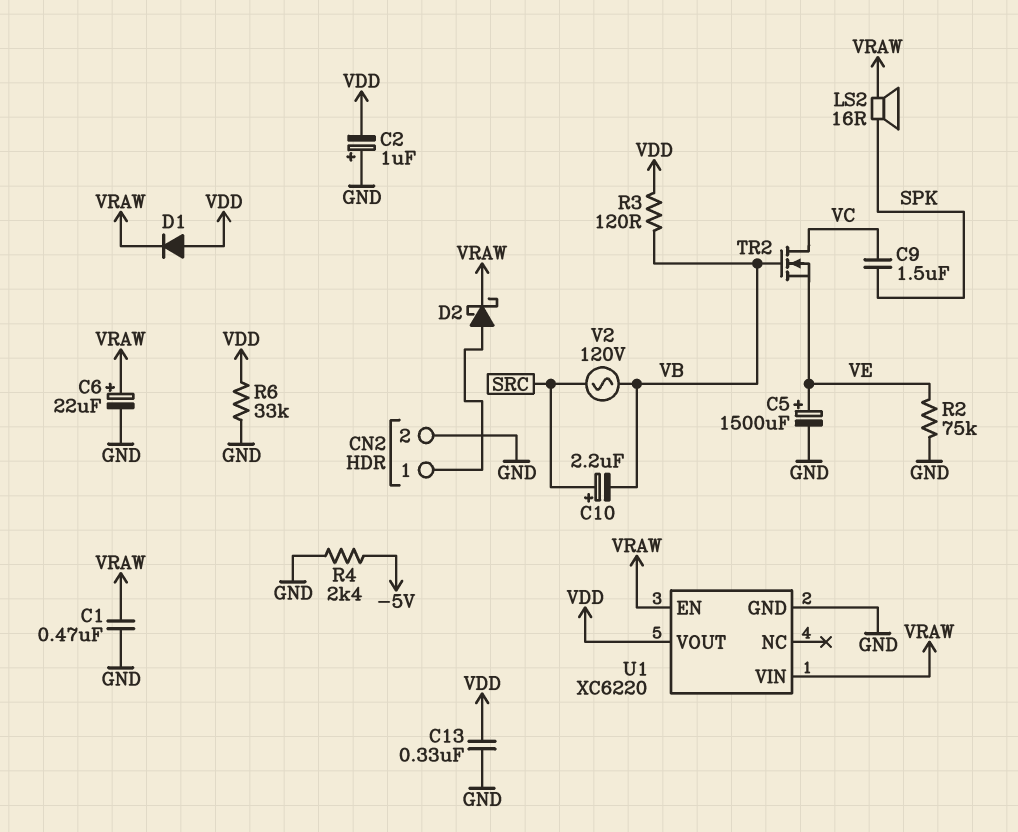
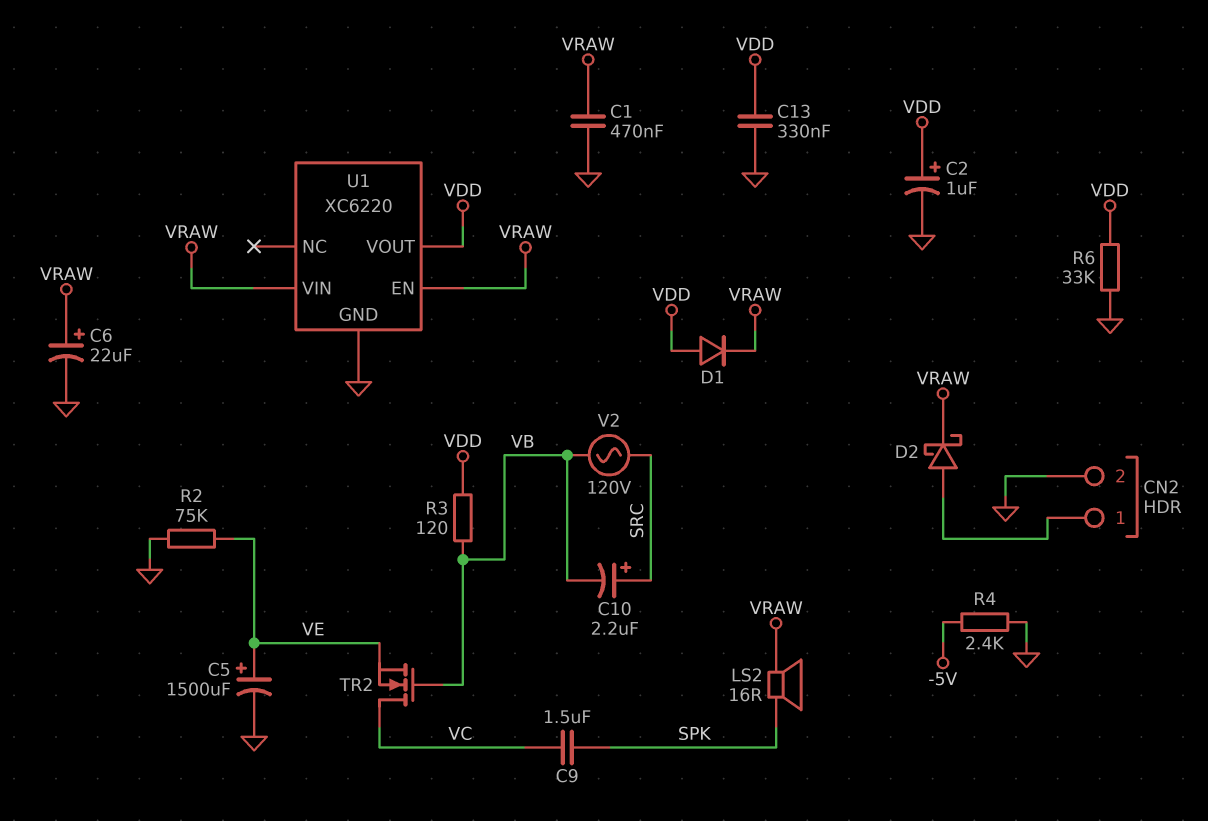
C2: 1uF (plus GND, minus VDD) -> 1uF (plus VDD, minus GND)

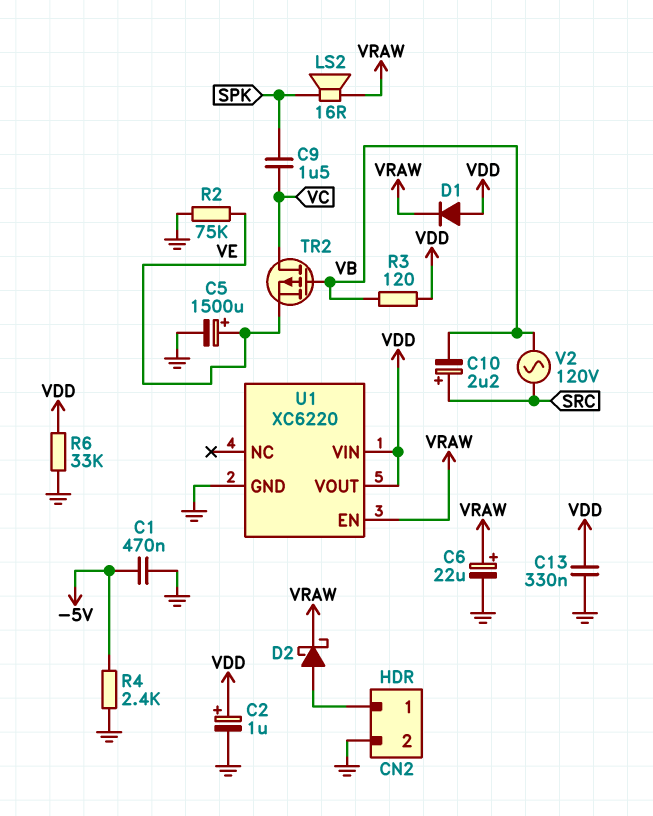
C1: 470nF (GND, VRAW) -> 470nF (-5V, GND)
TR2: NMOS (G VB, D VC, S VE) -> PMOS (G VB, D VC, S VE)
U1 pin VIN: VRAW -> VDD

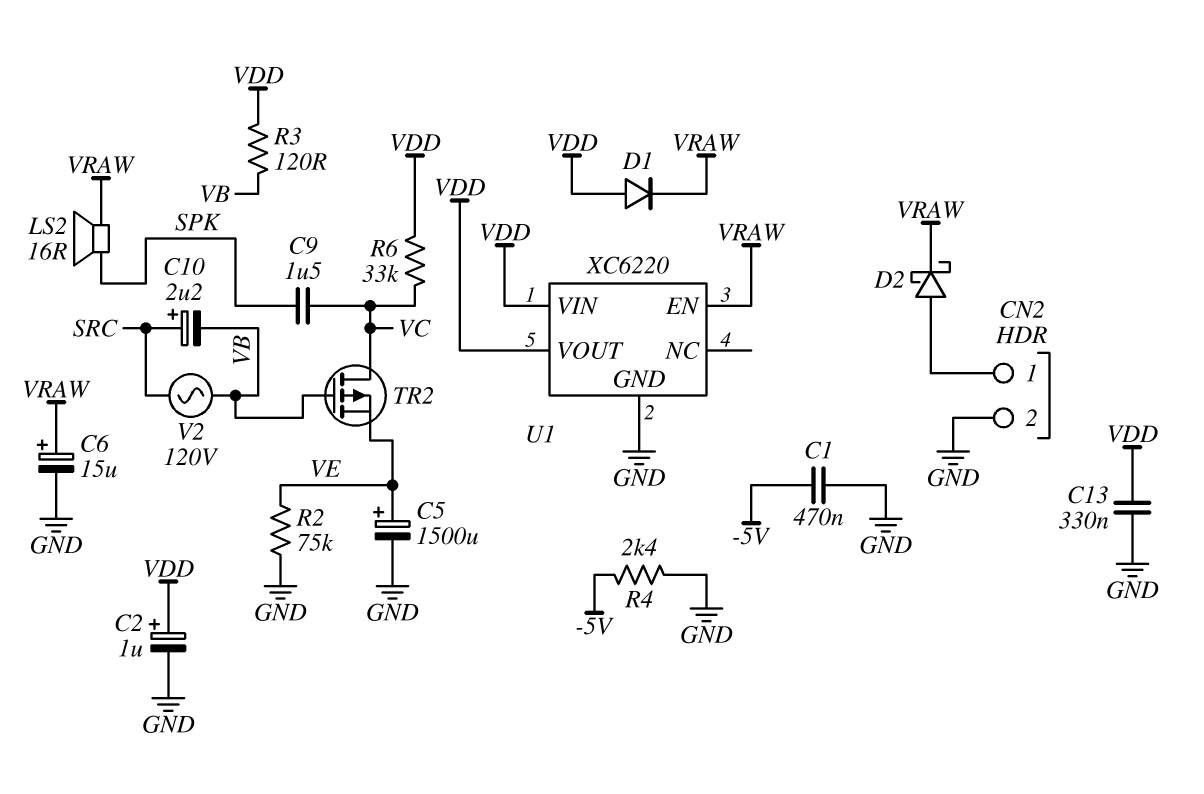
C6: 22uF (plus VRAW, minus GND) -> 15uF (plus VRAW, minus GND)
R6: 33k (GND, VDD) -> 33k (VC, VDD)

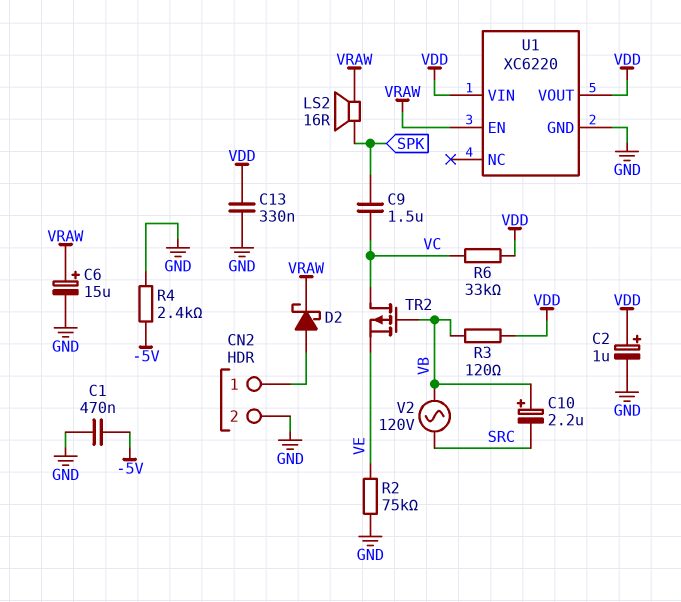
C5: 1500uF (plus VE, minus GND) -> none
C10: 2.2uF (plus SRC, minus VB) -> 2.2uF (plus VB, minus SRC)
D1: diode (A VDD, K VRAW) -> none

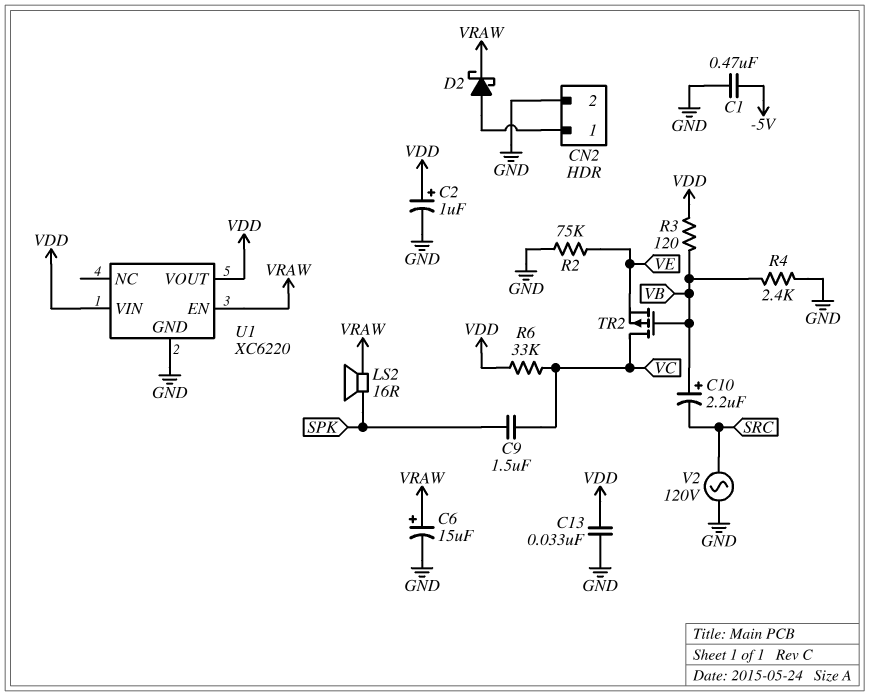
C13: 330nF (GND, VDD) -> 33nF (GND, VDD)
R4: 2.4k (-5V, GND) -> 2.4k (GND, VB)
V2: AC 120V (SRC, VB) -> AC 120V (GND, SRC)

